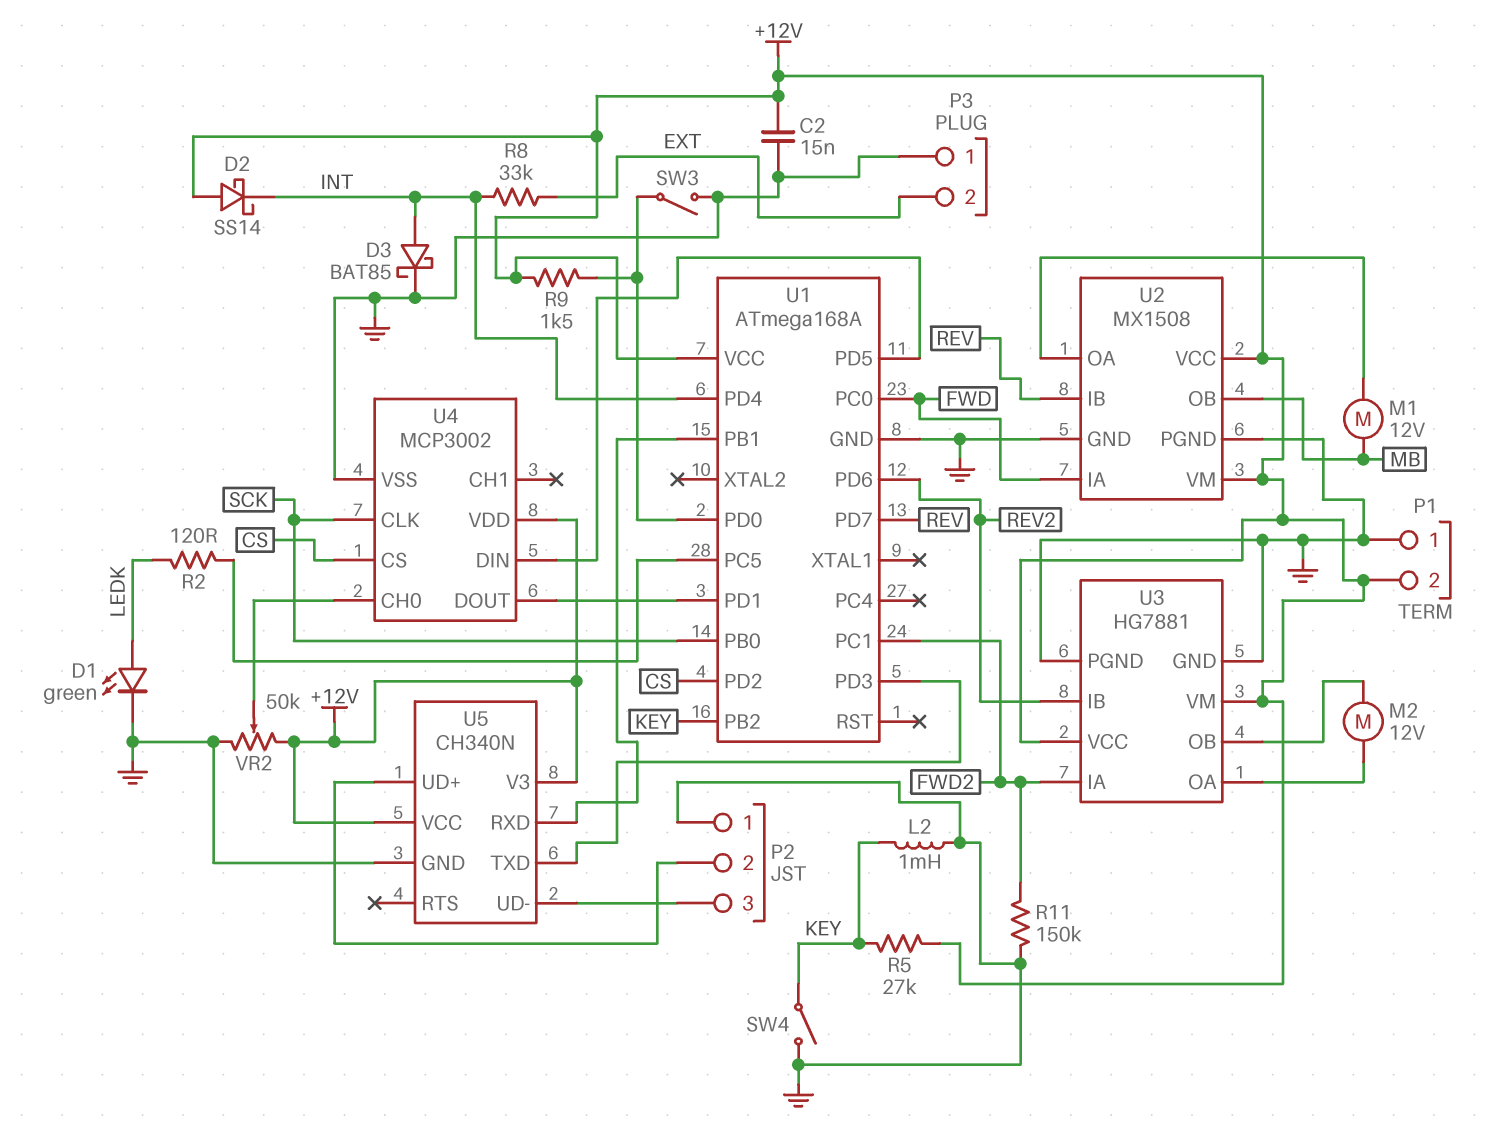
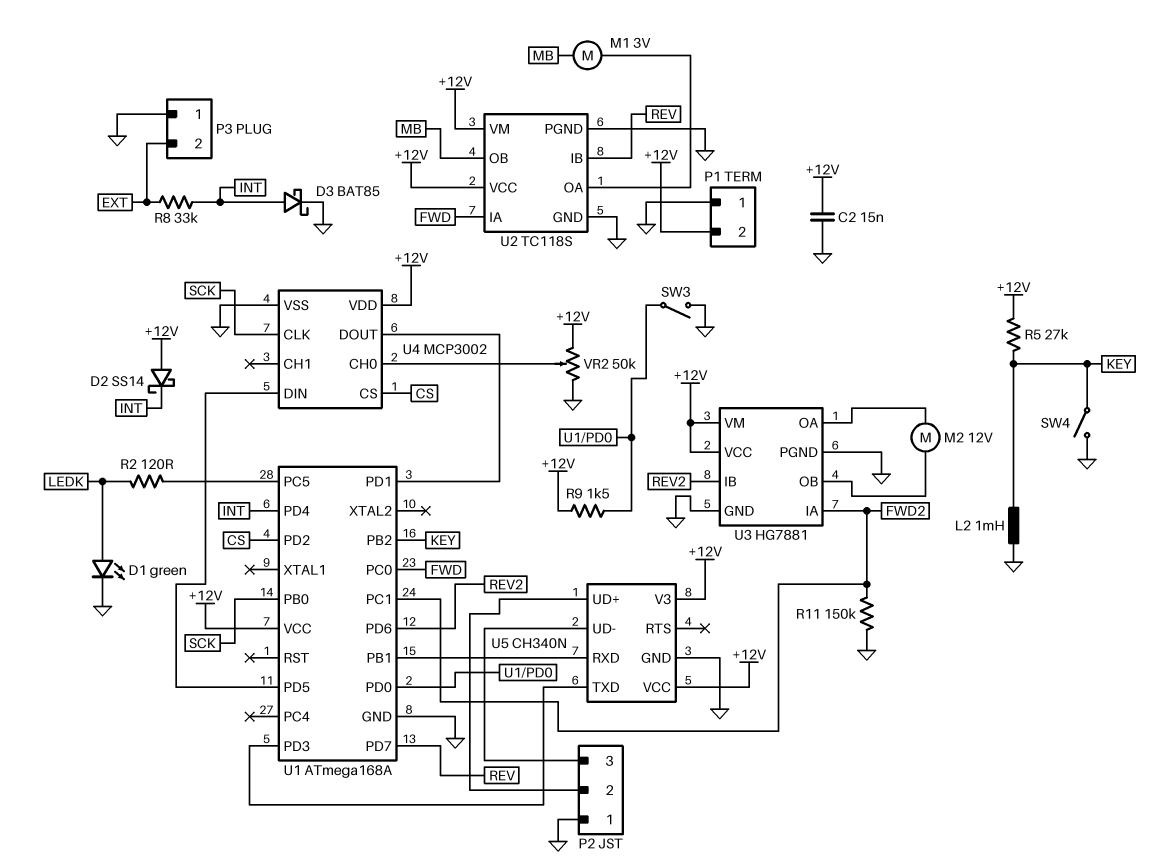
M1: motor 12V (MB, U2/OA) -> motor 3V (MB, U2/OA)
U2: MX1508 -> TC118S

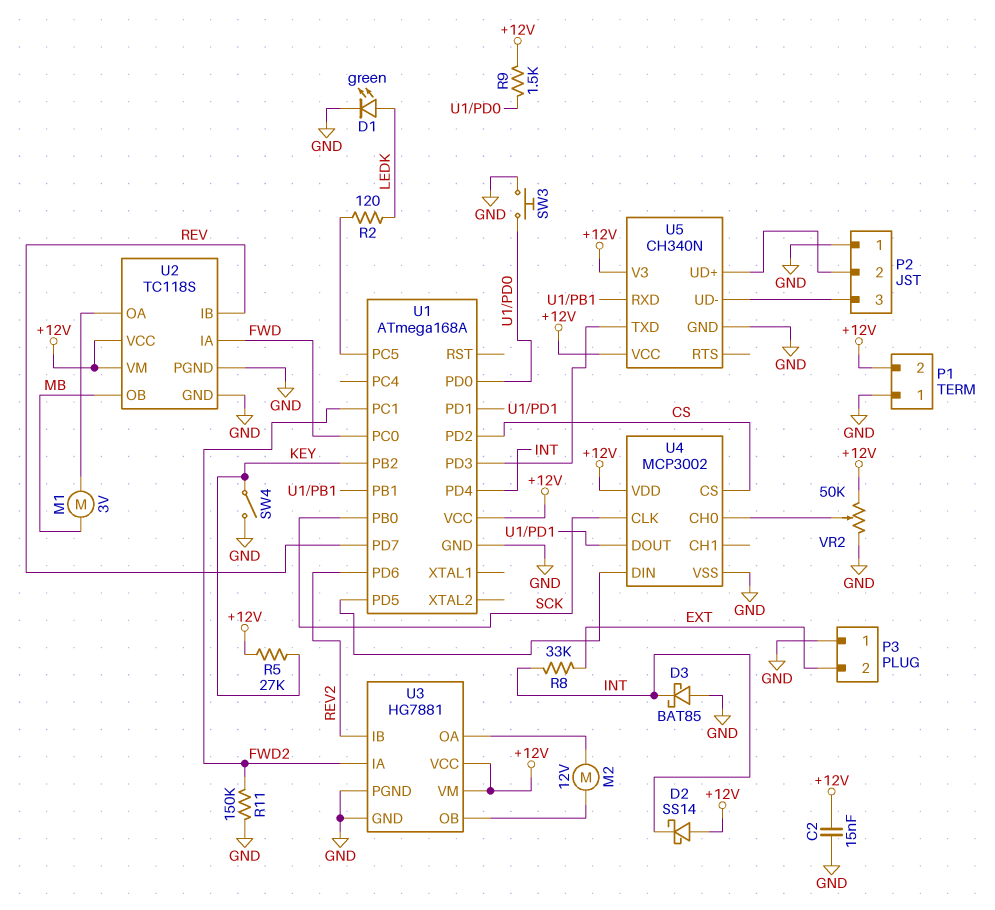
D3: schottky BAT85 (A INT, K GND) -> schottky BAT85 (A GND, K INT)
L2: 1mH (GND, KEY) -> none
SW3: switch (GND, U1/PD0) -> button (GND, U1/PD0)

